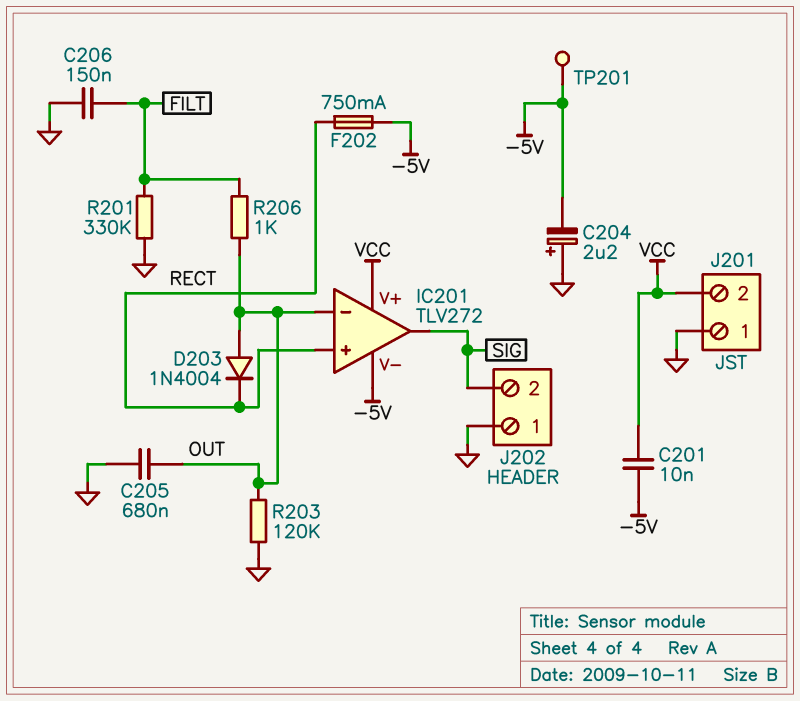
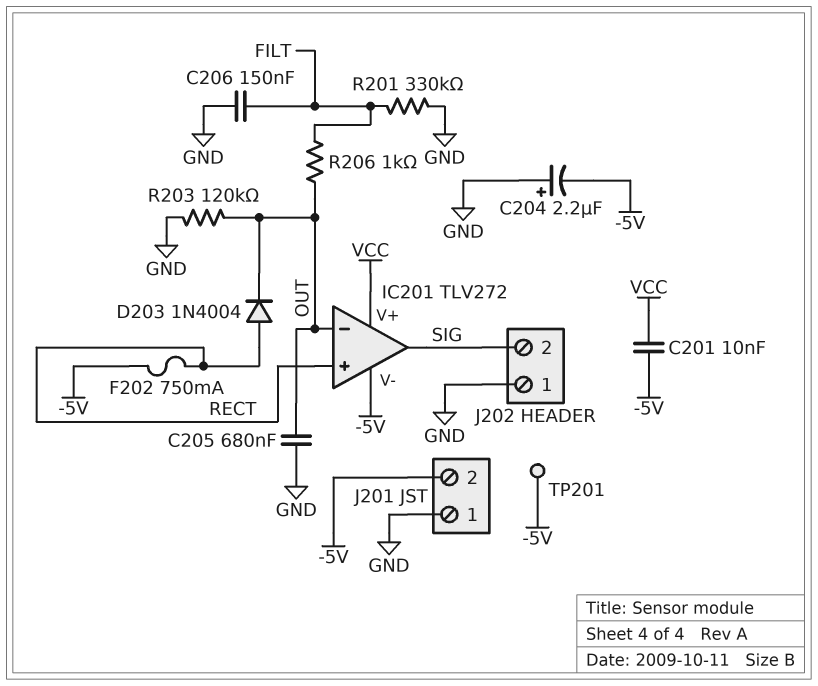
D203: diode 1N4004 (A OUT, K RECT) -> diode 1N4004 (A RECT, K OUT)
J201 pin 2: VCC -> -5V

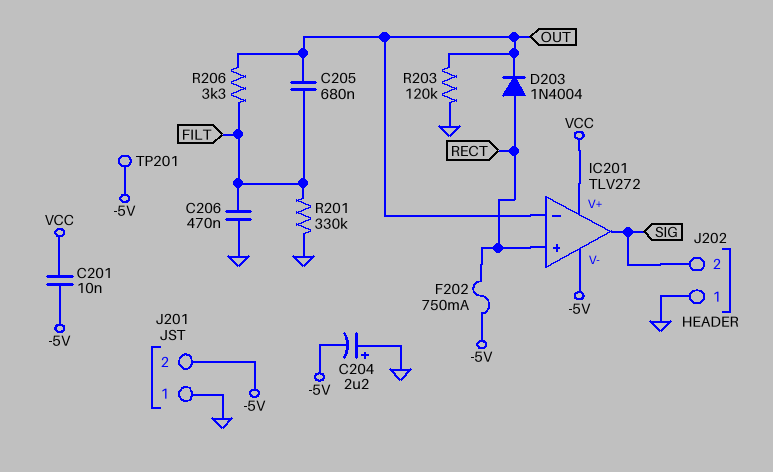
C205: 680nF (GND, OUT) -> 680nF (FILT, OUT)
C206: 150nF (FILT, GND) -> 470nF (FILT, GND)
R206: 1k (FILT, OUT) -> 3.3k (FILT, OUT)

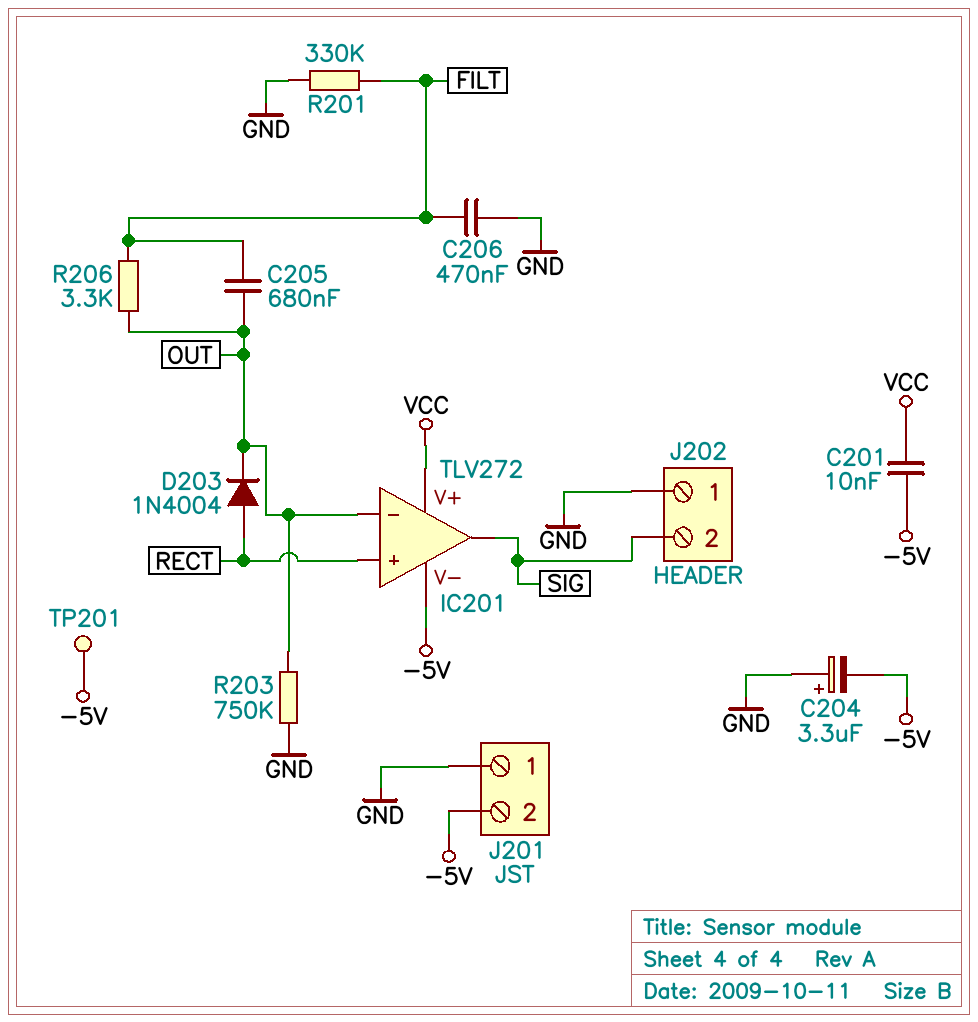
C204: 2.2uF (plus GND, minus -5V) -> 3.3uF (plus GND, minus -5V)
F202: 750mA (-5V, RECT) -> none
R203: 120k (GND, OUT) -> 750k (GND, OUT)

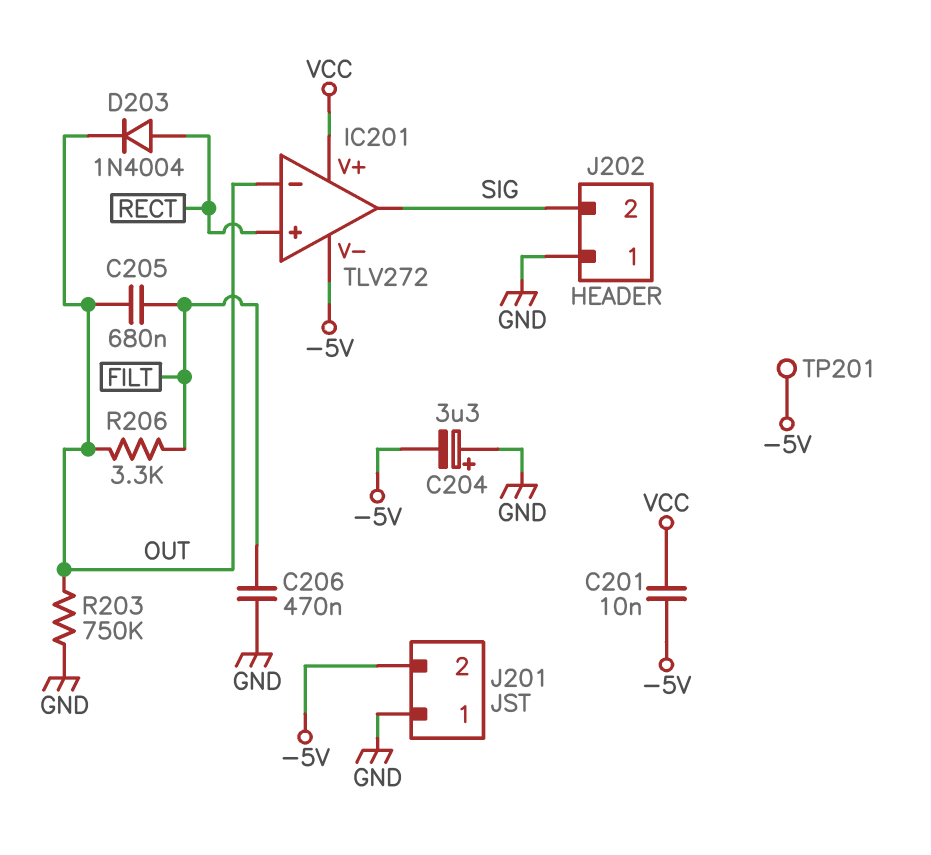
R201: 330k (FILT, GND) -> none

